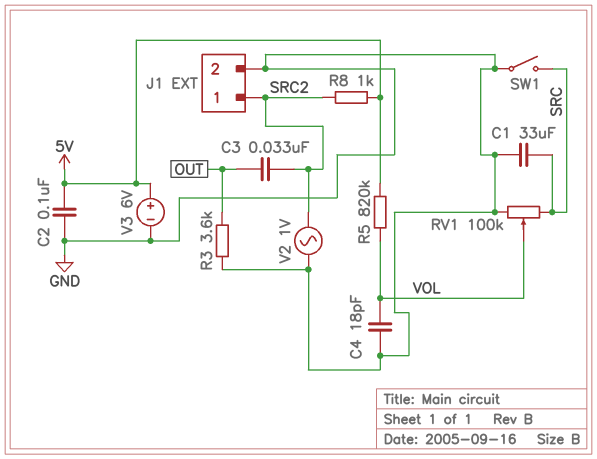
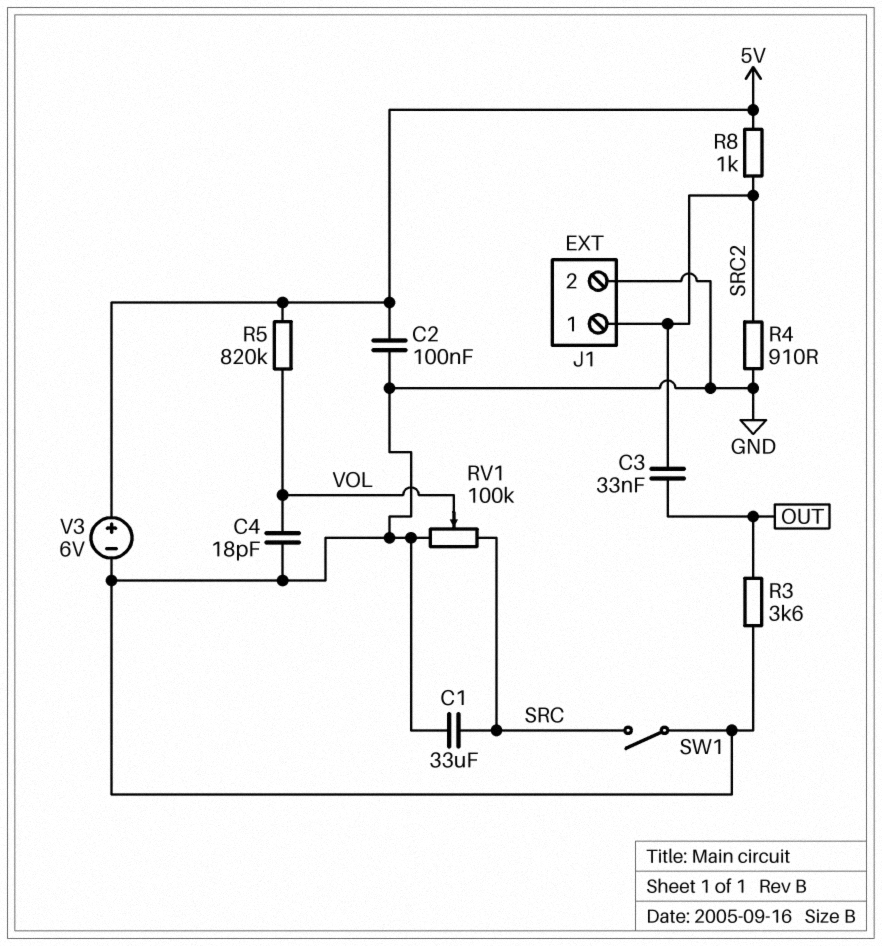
R4: none -> 910 (GND, SRC2)
V2: AC 1V (GND, SRC2) -> none

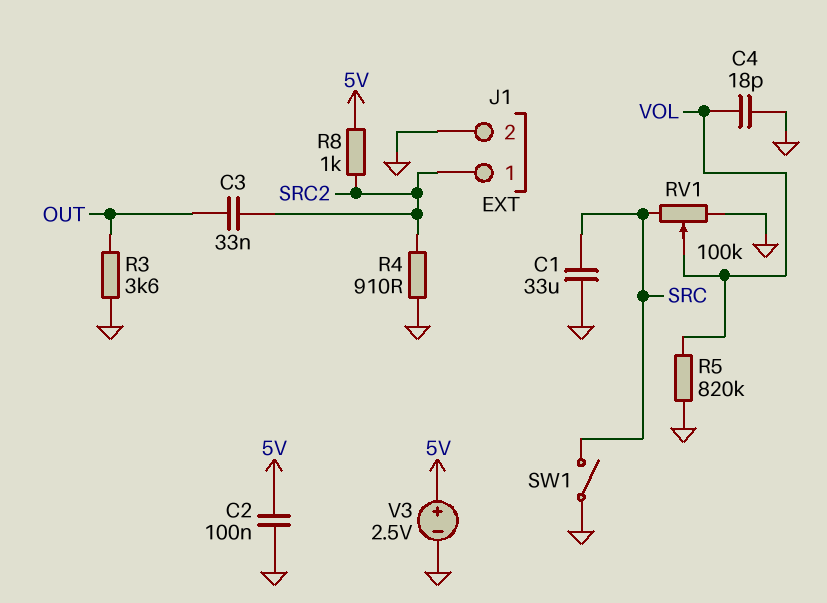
R5: 820k (5V, VOL) -> 820k (GND, VOL)
V3: 6V (plus 5V, minus GND) -> 2.5V (plus 5V, minus GND)

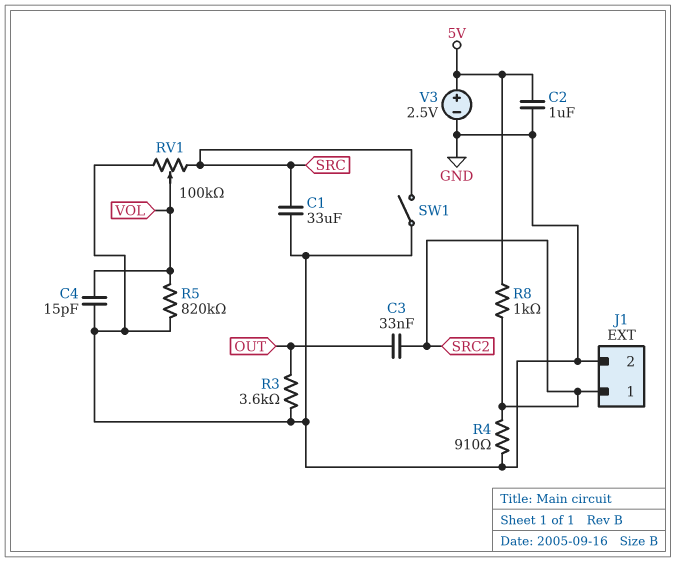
C2: 100nF (5V, GND) -> 1uF (5V, GND)
C4: 18pF (GND, VOL) -> 15pF (GND, VOL)

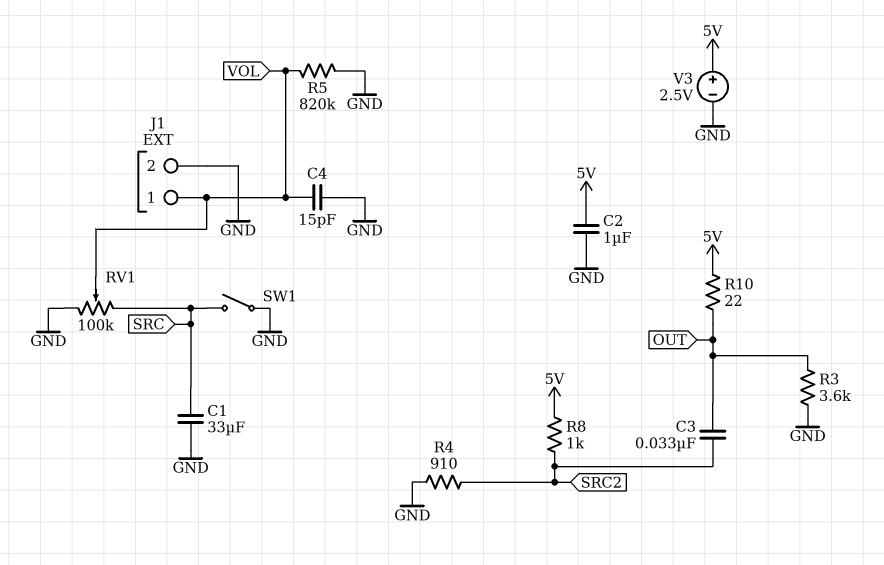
J1 pin 1: SRC2 -> VOL
R10: none -> 22 (5V, OUT)

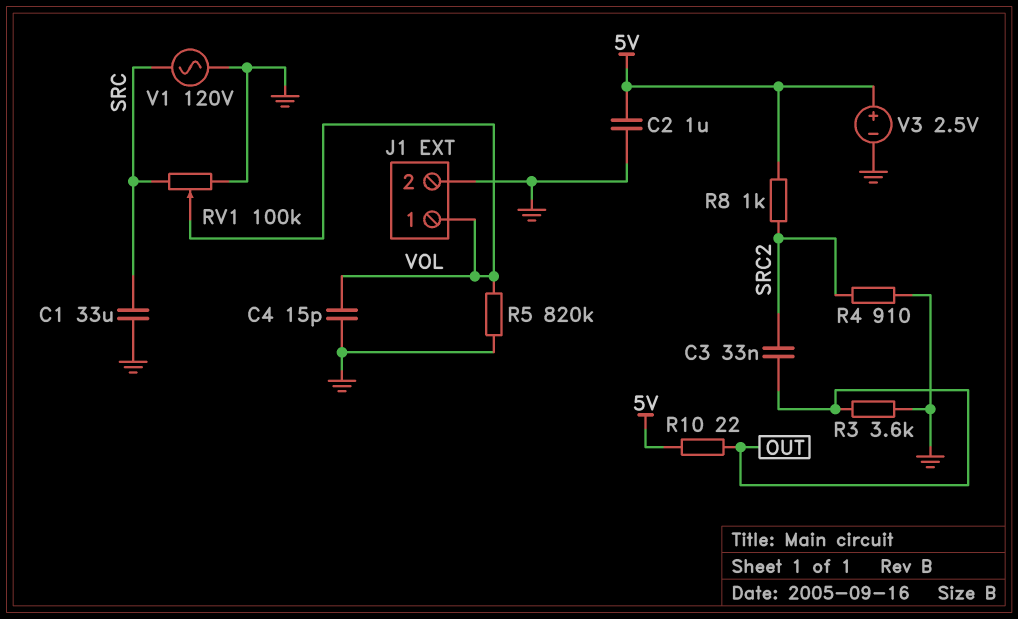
SW1: switch (GND, SRC) -> none
V1: none -> AC 120V (GND, SRC)

